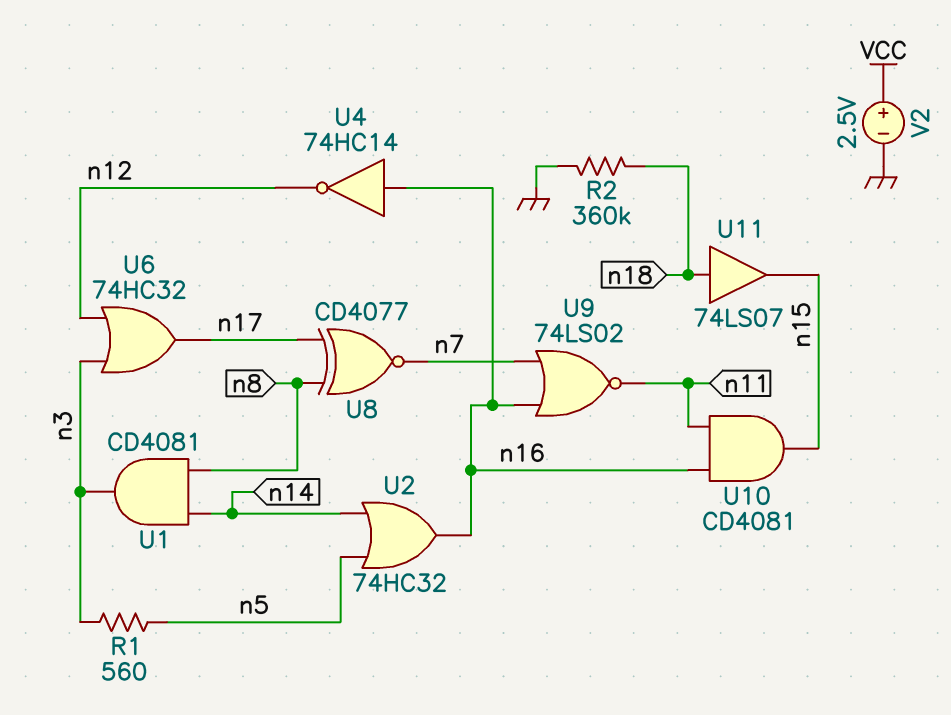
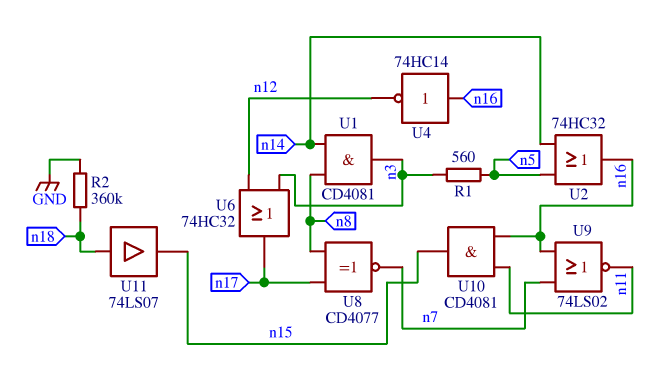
V2: 2.5V (plus VCC, minus GND) -> none

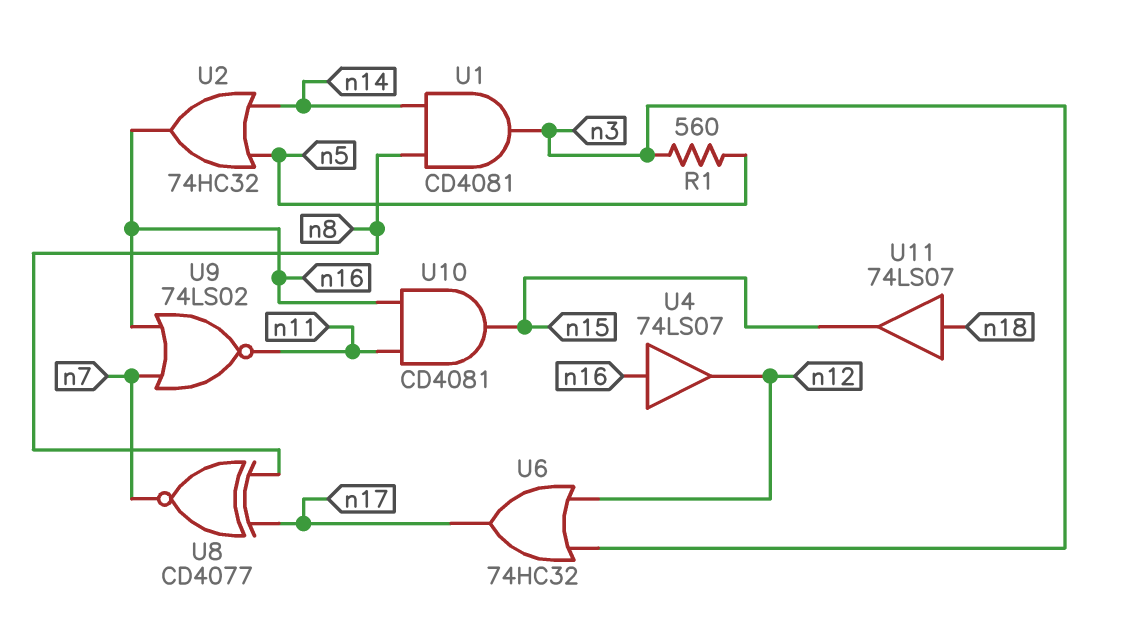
R2: 360k (GND, n18) -> none
U4: NOT 74HC14 (in n16, out n12) -> buffer 74LS07 (in n16, out n12)

